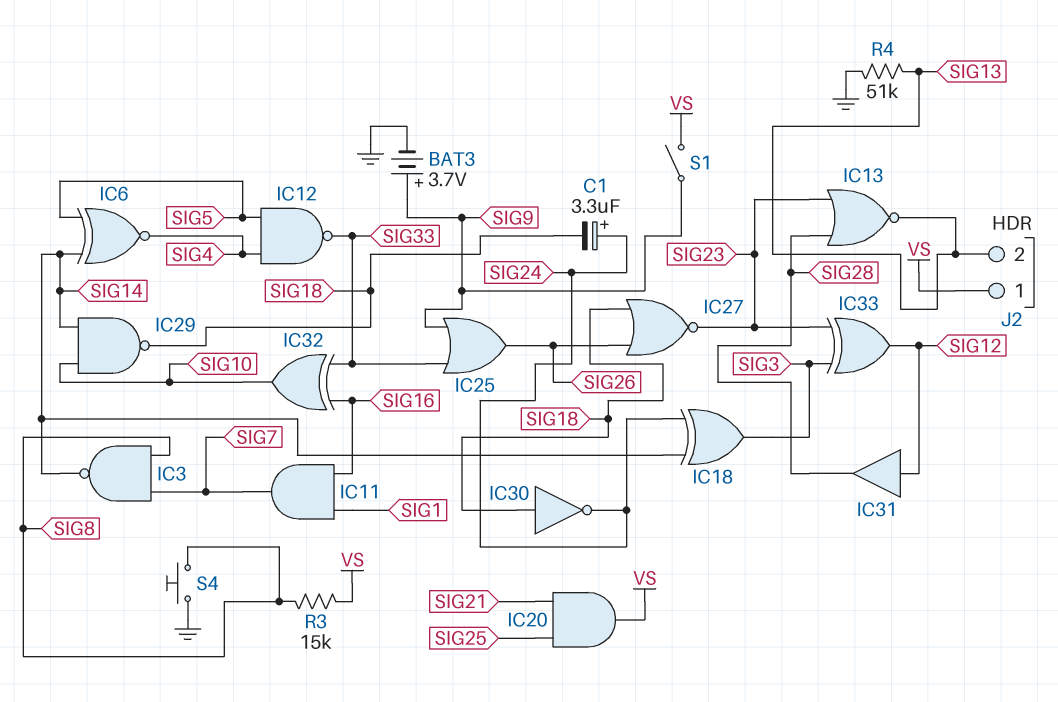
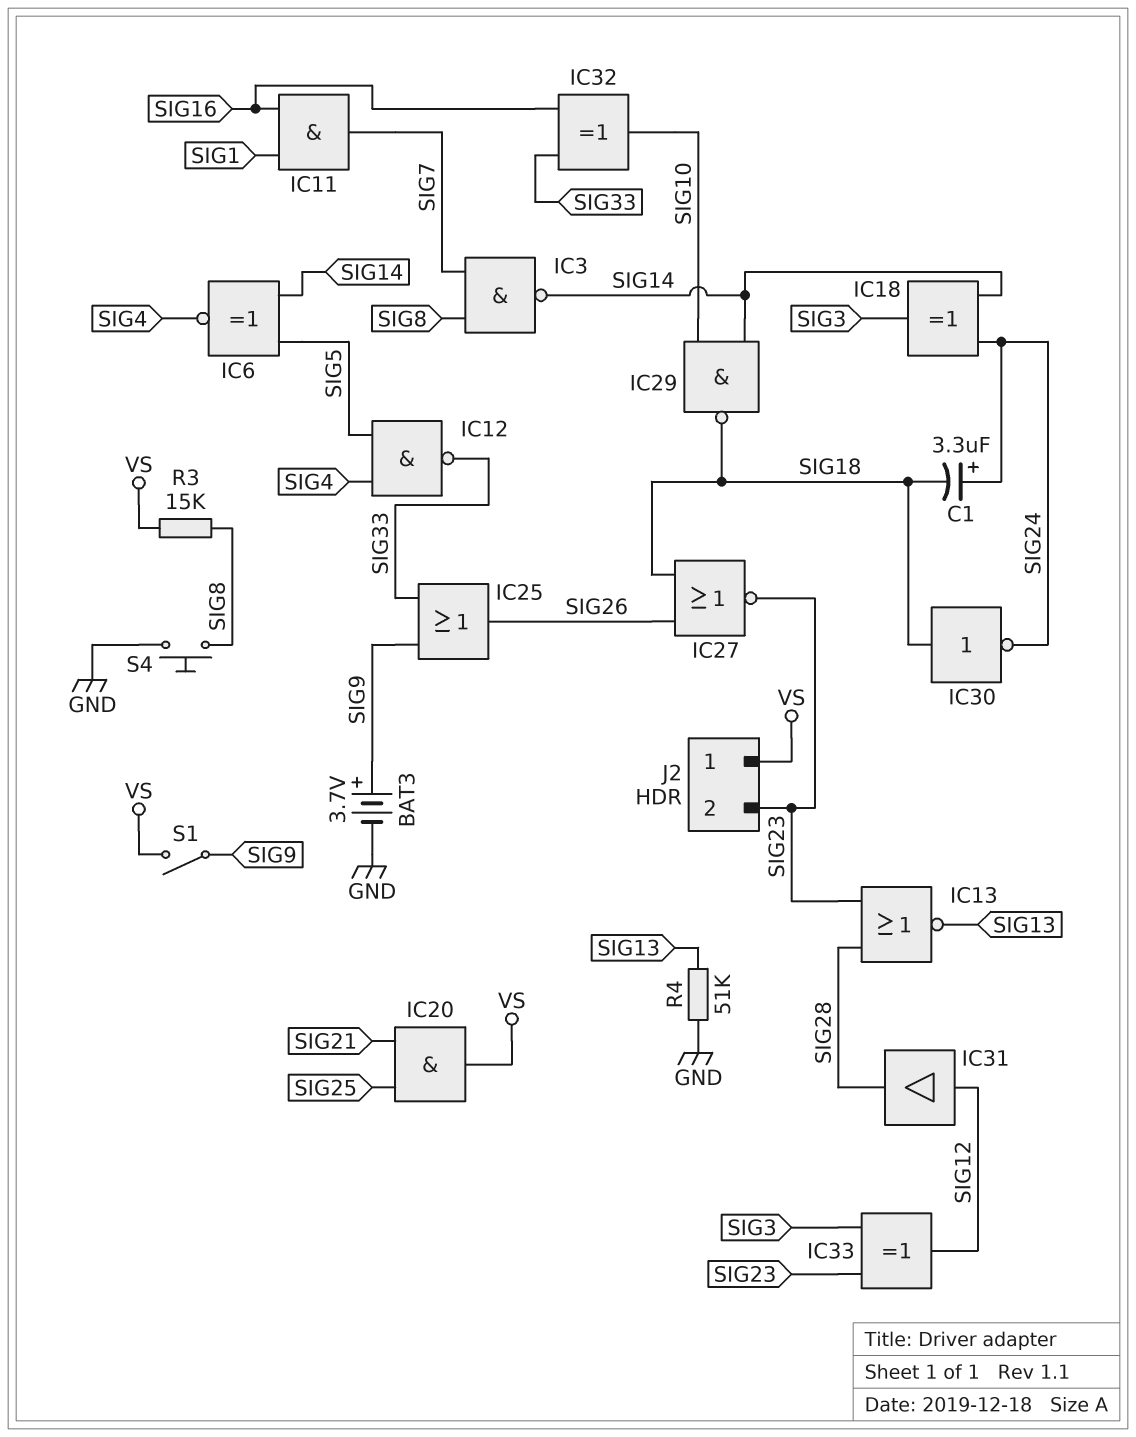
J2 pin 2: SIG13 -> SIG23

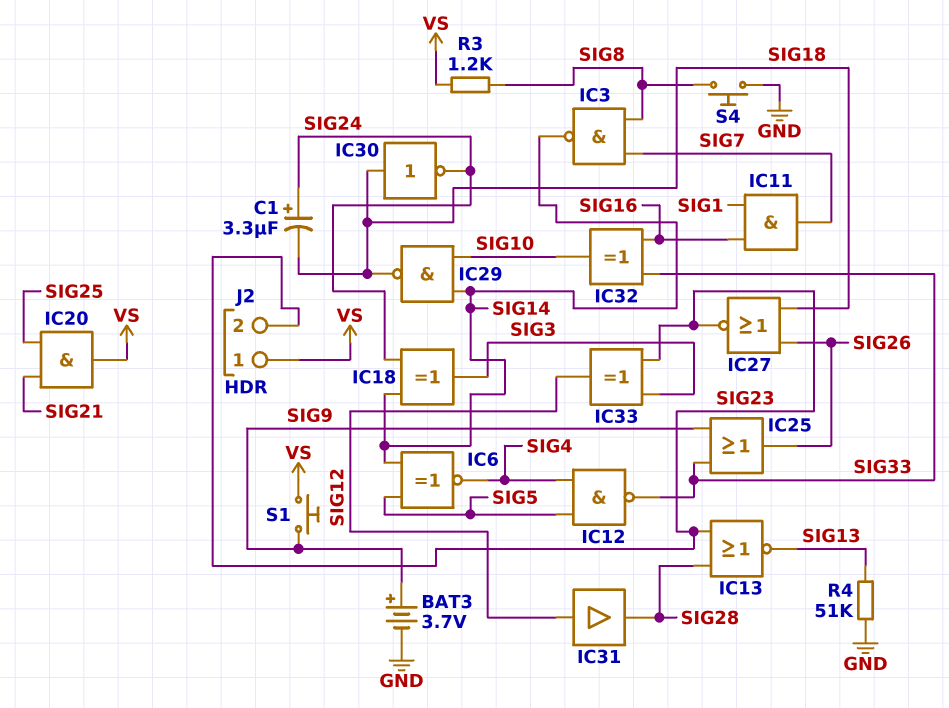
R3: 15k (SIG8, VS) -> 1.2k (SIG8, VS)
S1: switch (SIG9, VS) -> button (SIG9, VS)

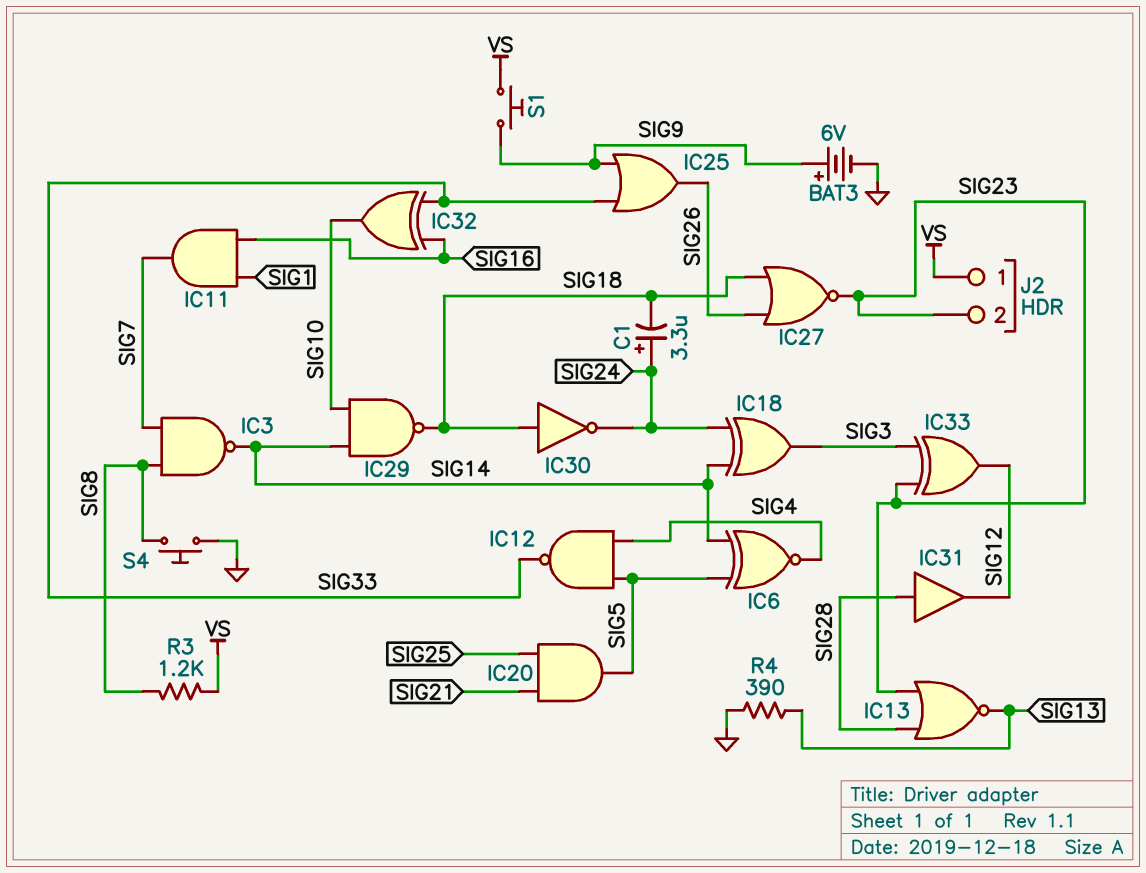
BAT3: 3.7V (plus SIG9, minus GND) -> 6V (plus SIG9, minus GND)
IC20: AND (in SIG21, in SIG25, out VS) -> AND (in SIG21, in SIG25, out SIG5)
IC31: buffer (in SIG12, out SIG28) -> buffer (in SIG28, out SIG12)
R4: 51k (GND, SIG13) -> 390 (GND, SIG13)

